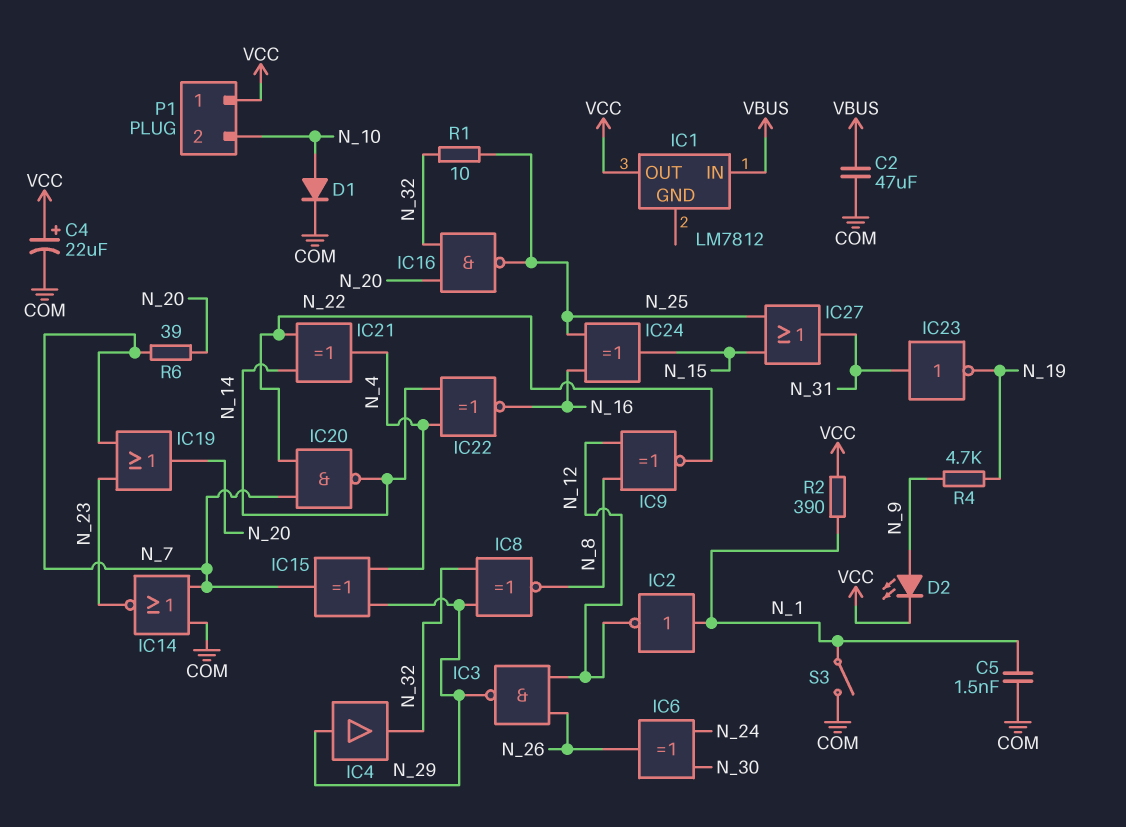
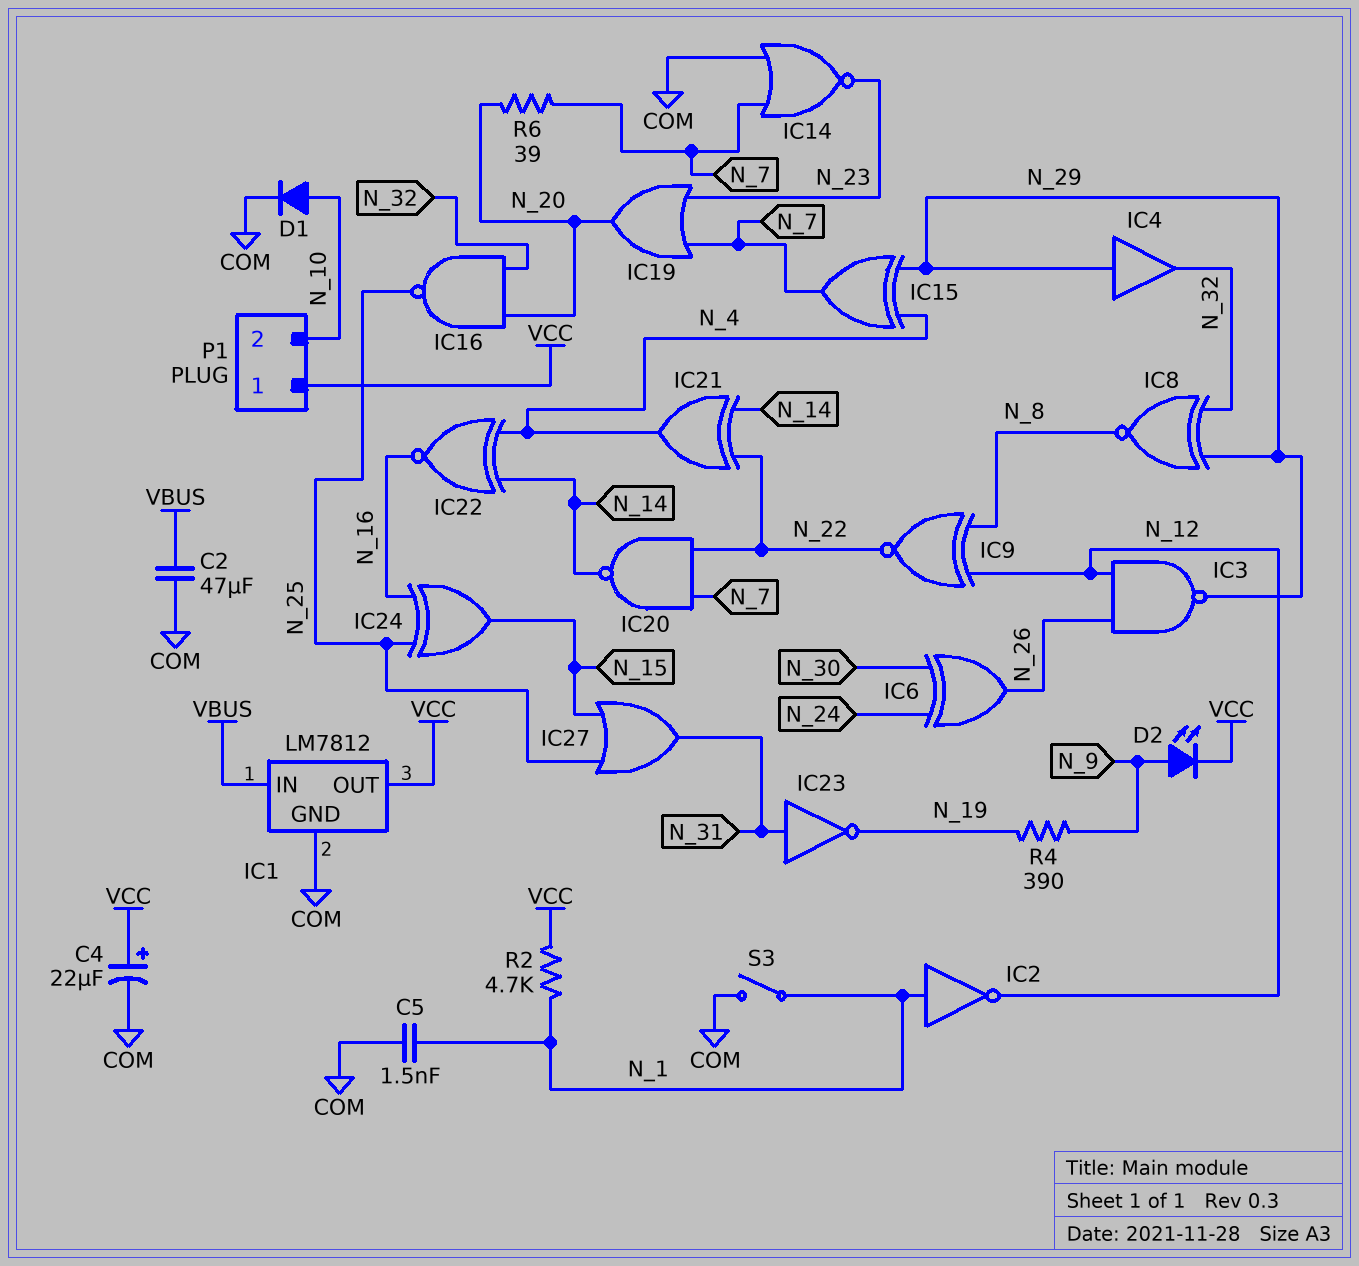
IC1 pin GND: none -> COM
R1: 10 (N_25, N_32) -> none
R2: 390 (N_1, VCC) -> 4.7k (N_1, VCC)
R4: 4.7k (N_9, N_19) -> 390 (N_9, N_19)

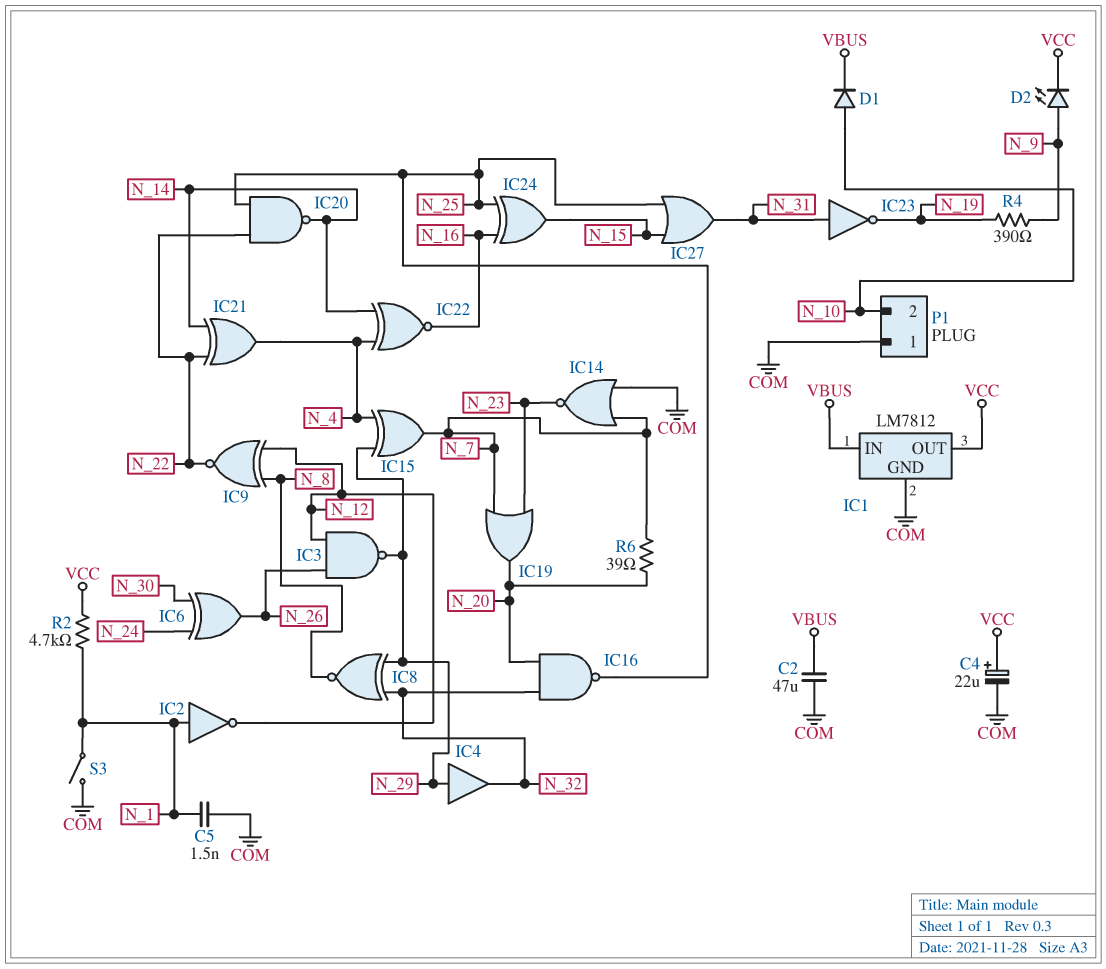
D1: diode (A N_10, K COM) -> diode (A N_10, K VBUS)
IC20: NAND (in N_7, in N_22, out N_14) -> NAND (in N_22, in N_25, out N_14)
P1 pin 1: VCC -> COM

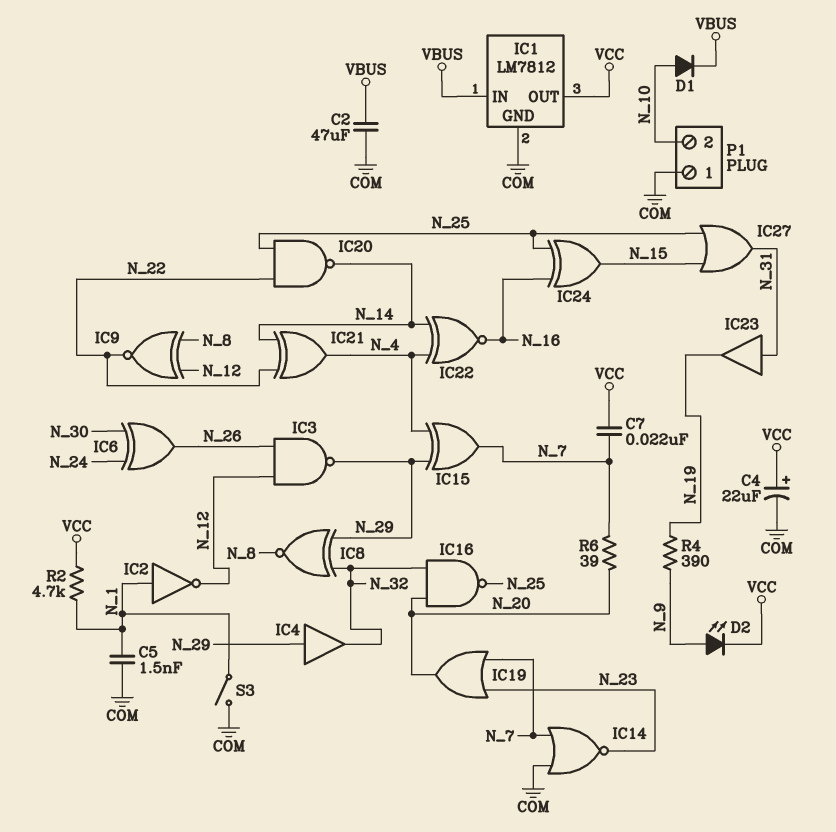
C7: none -> 22nF (N_7, VCC)
IC23: NOT (in N_31, out N_19) -> buffer (in N_31, out N_19)

